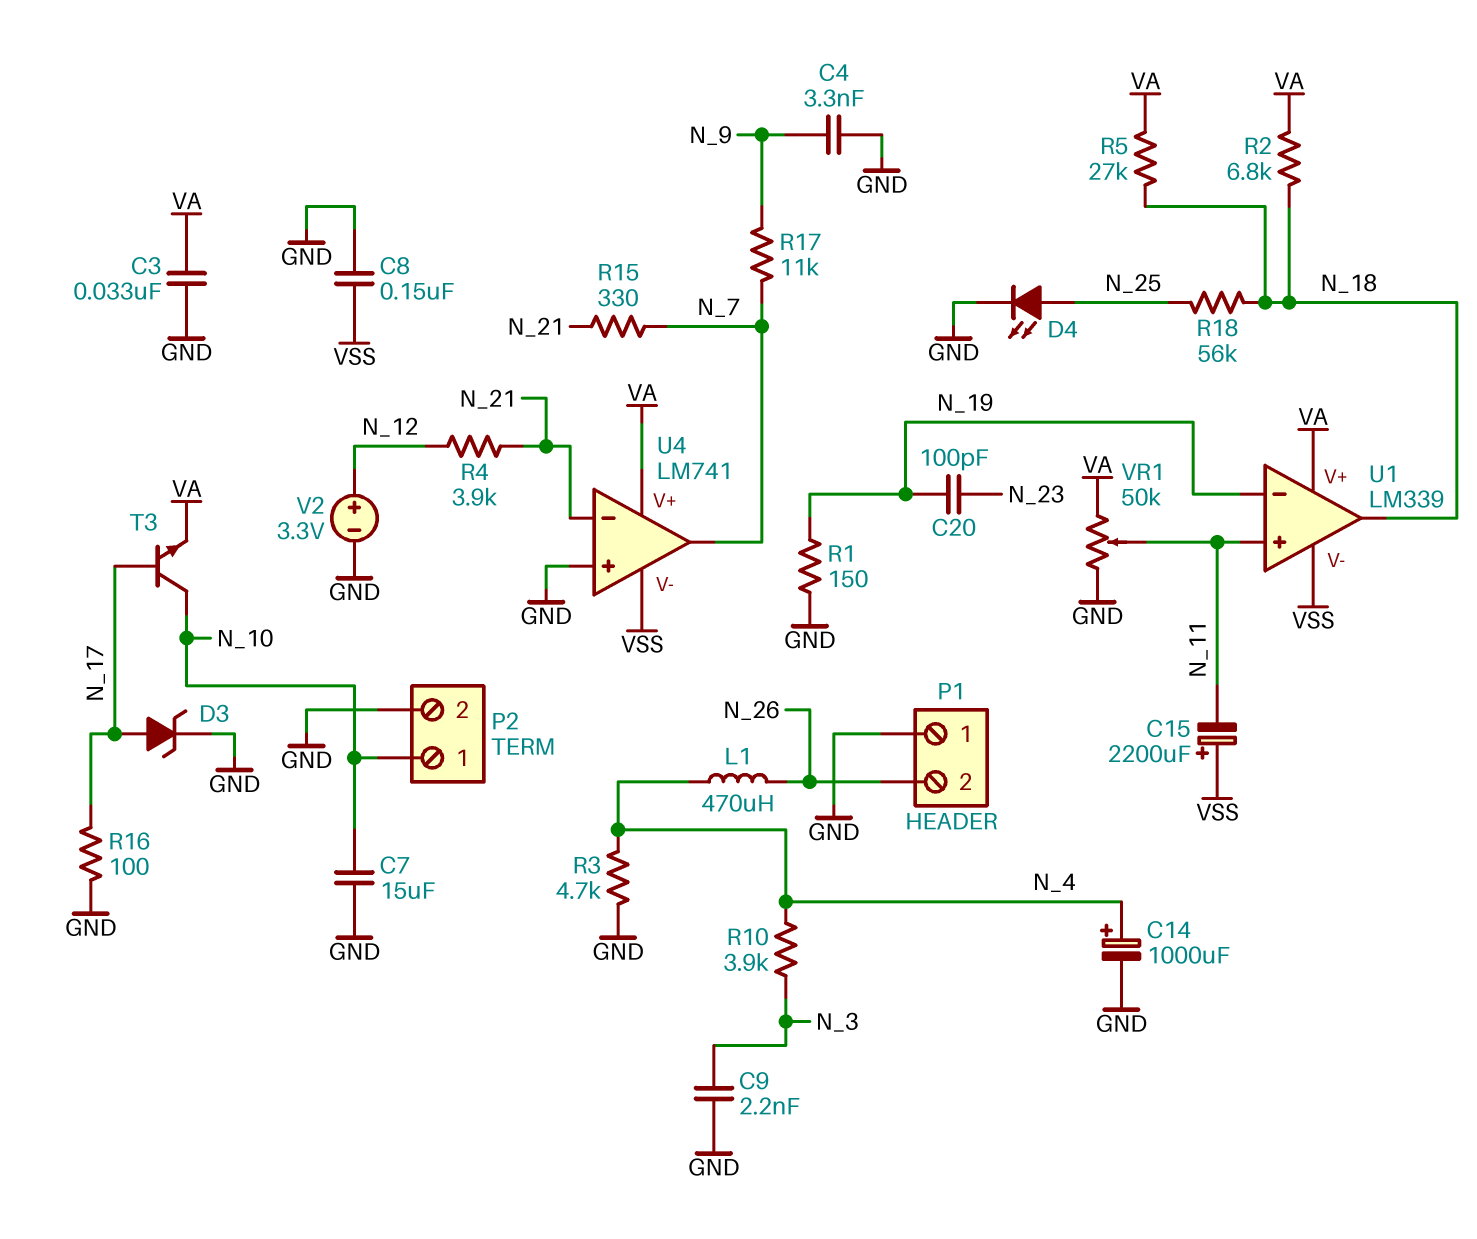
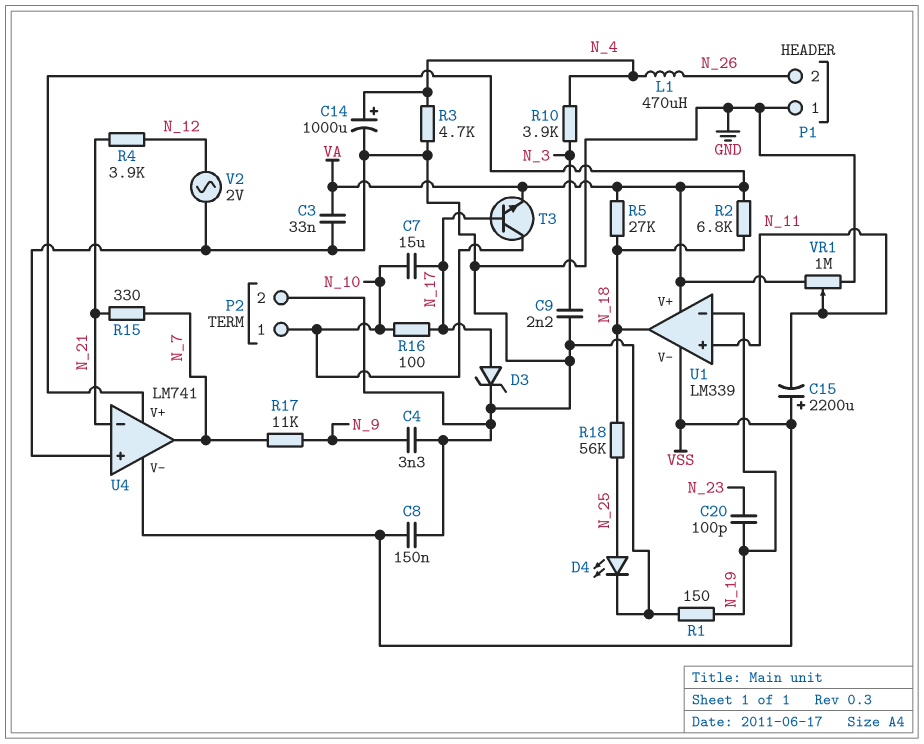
C7: 15uF (GND, N_10) -> 15uF (N_10, N_17)
R16: 100 (GND, N_17) -> 100 (N_10, N_17)
V2: 3.3V (plus N_12, minus GND) -> AC 2V (GND, N_12)
VR1: 50k (GND, VA, wiper N_11) -> 1M (GND, VA, wiper N_11)

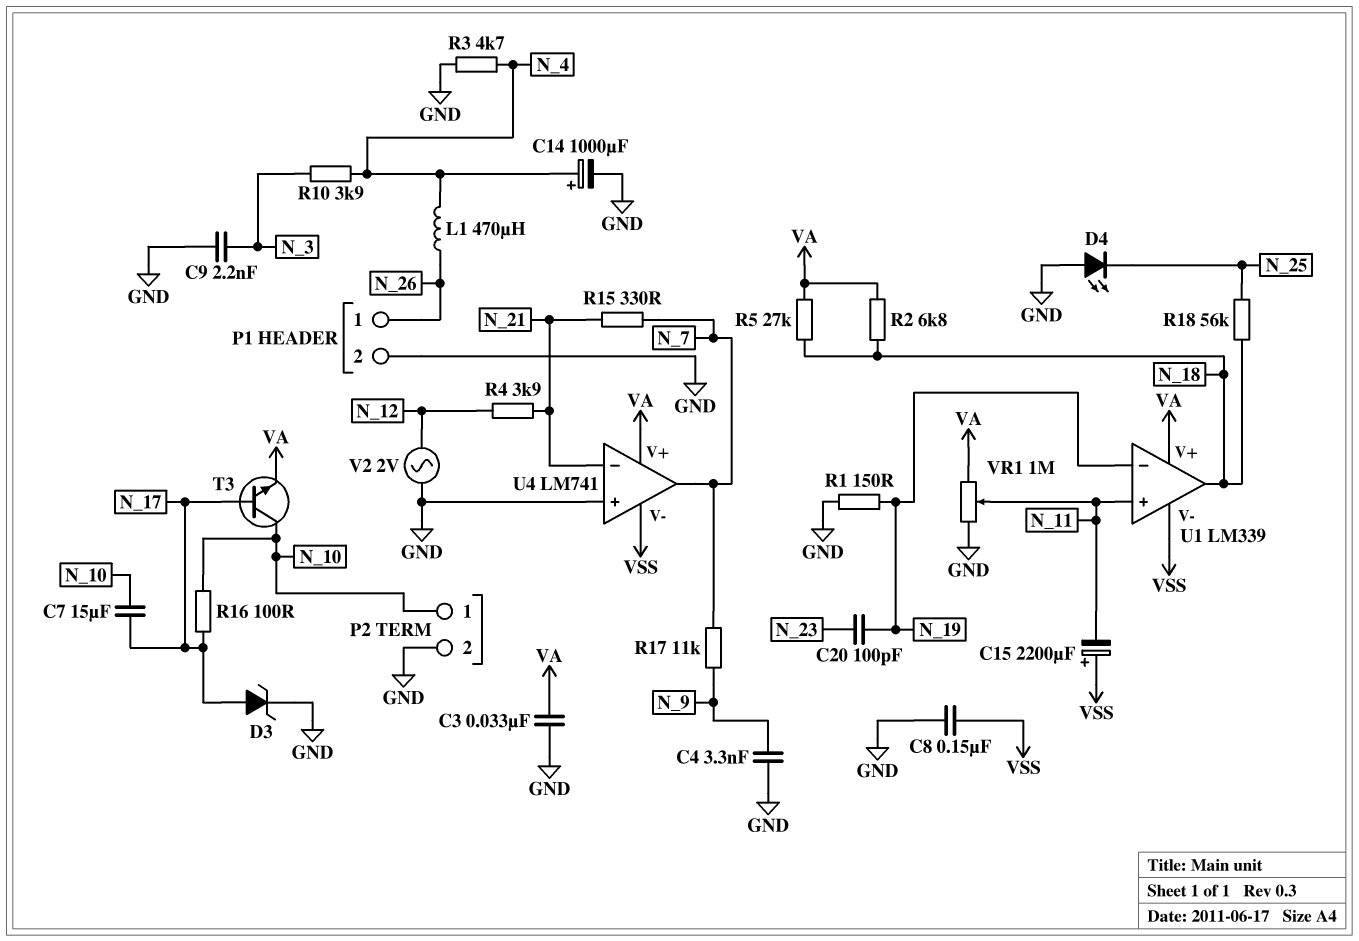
D4: LED (A N_25, K GND) -> LED (A GND, K N_25)
P1 pin 1: GND -> N_26
P1 pin 2: N_26 -> GND

